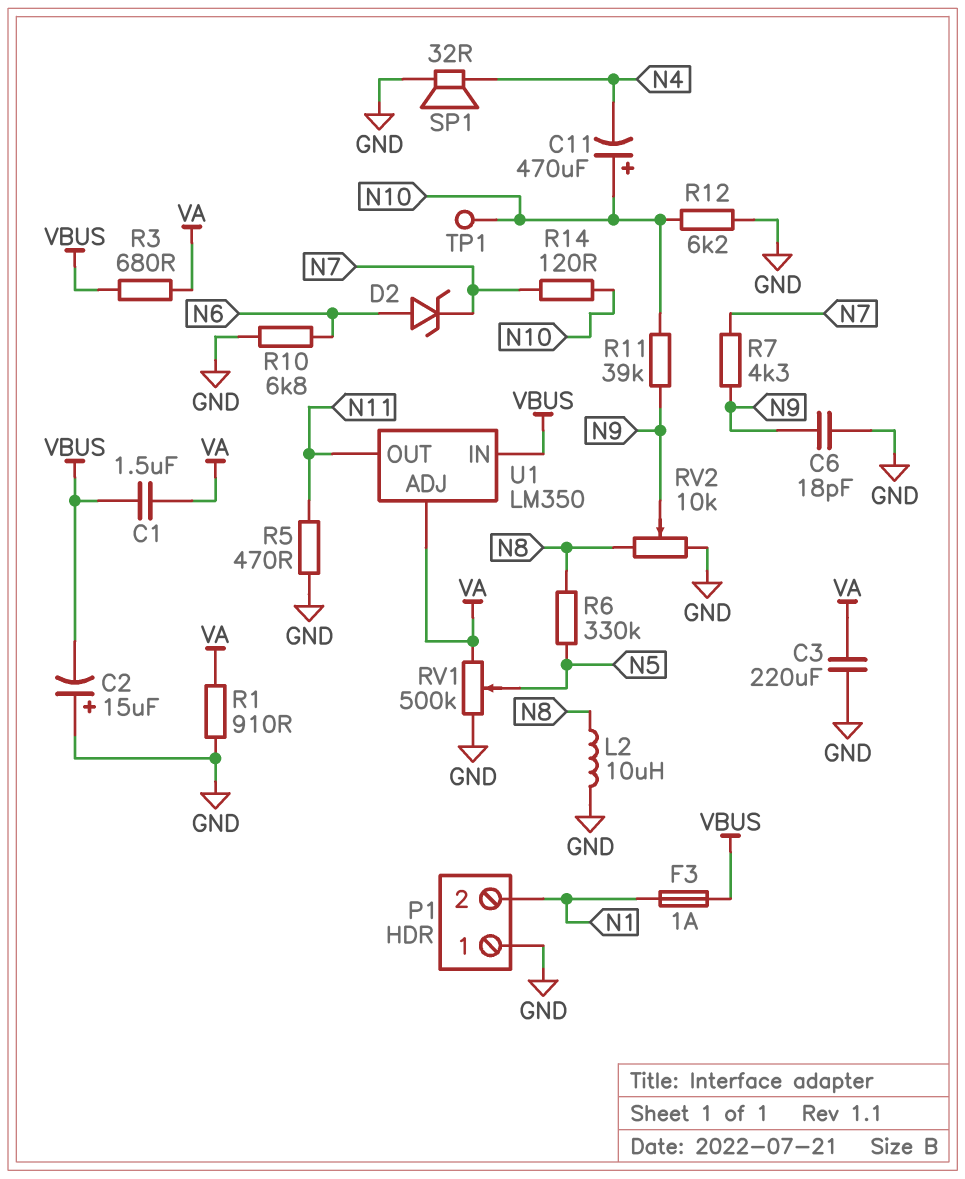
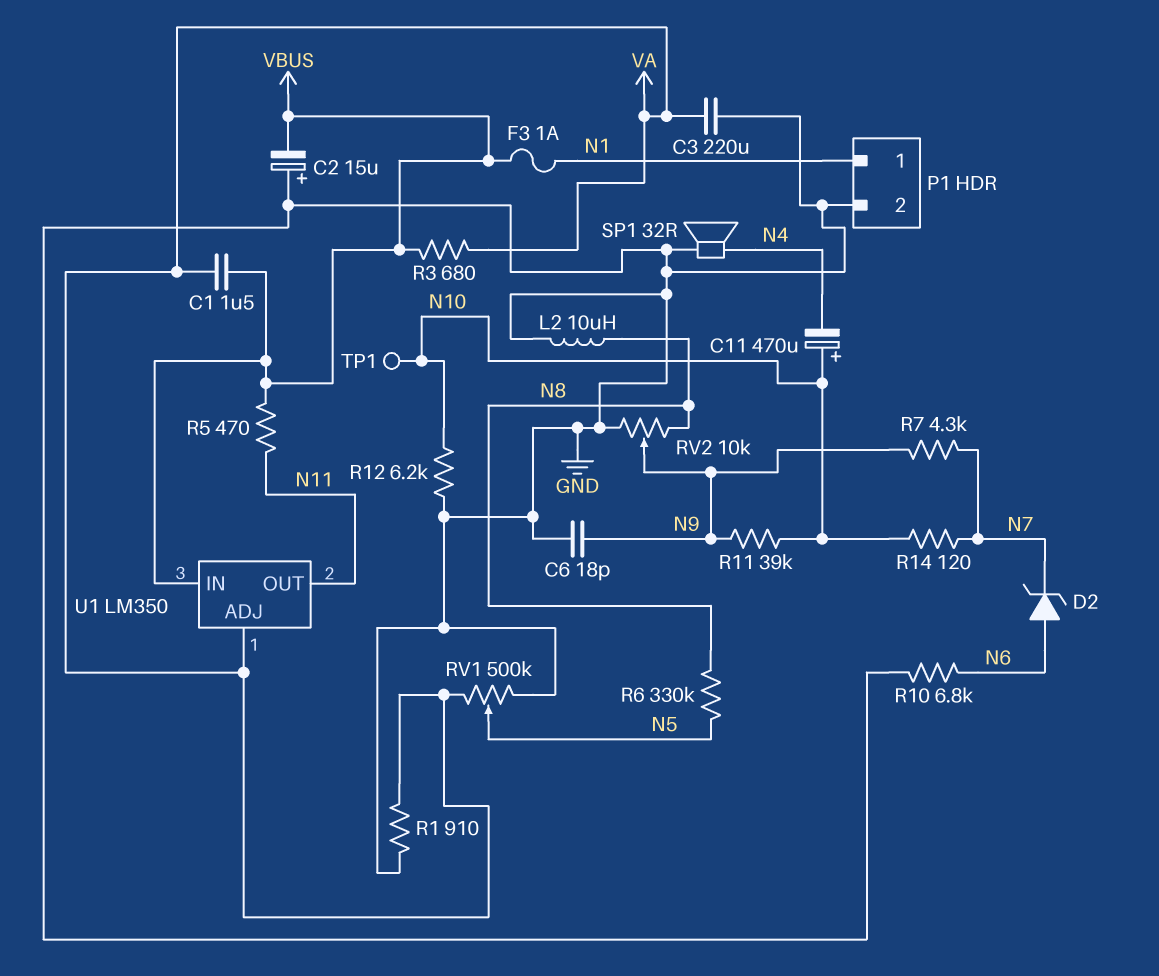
P1 pin 1: GND -> N1
P1 pin 2: N1 -> GND
R5: 470 (GND, N11) -> 470 (N11, VBUS)

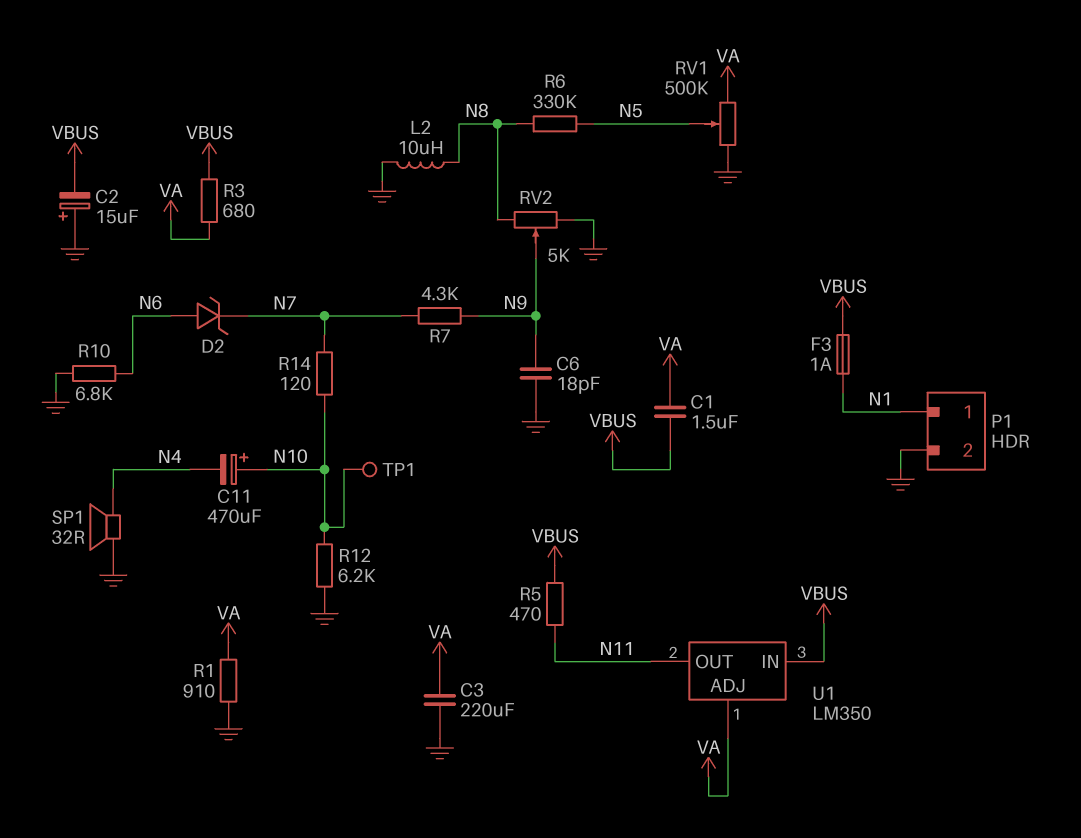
R11: 39k (N9, N10) -> none
RV2: 10k (GND, N8, wiper N9) -> 5k (GND, N8, wiper N9)

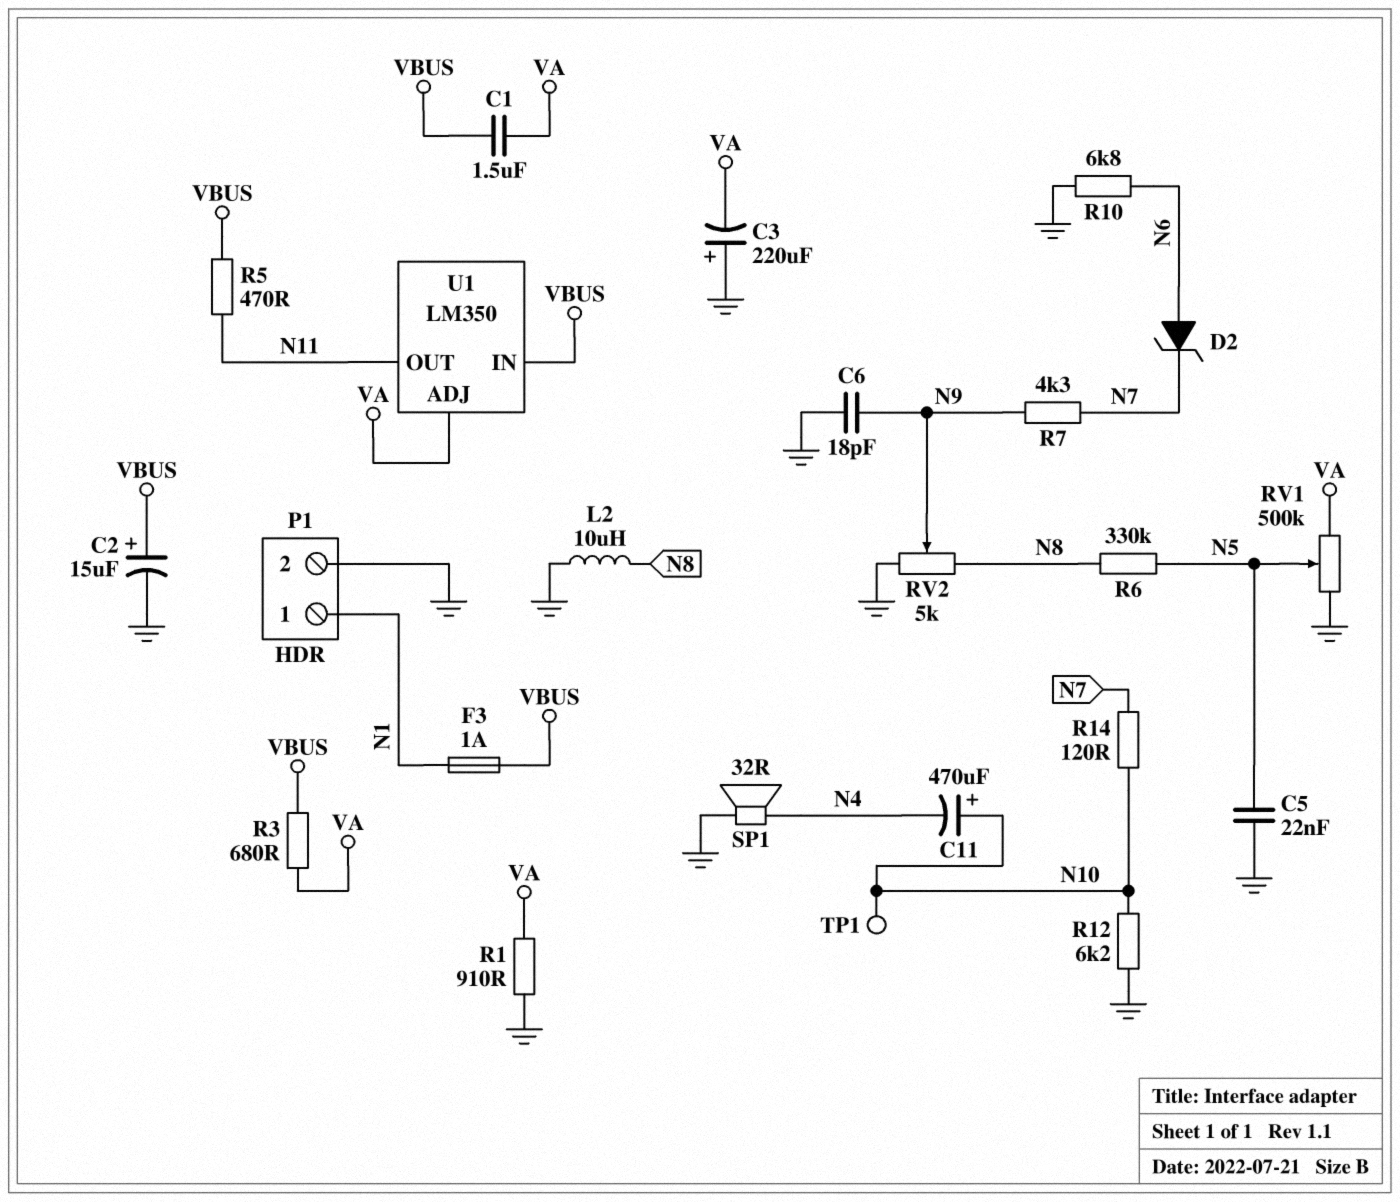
C2: 15uF (plus GND, minus VBUS) -> 15uF (plus VBUS, minus GND)
C3: 220uF (GND, VA) -> 220uF (plus GND, minus VA)
C5: none -> 22nF (GND, N5)

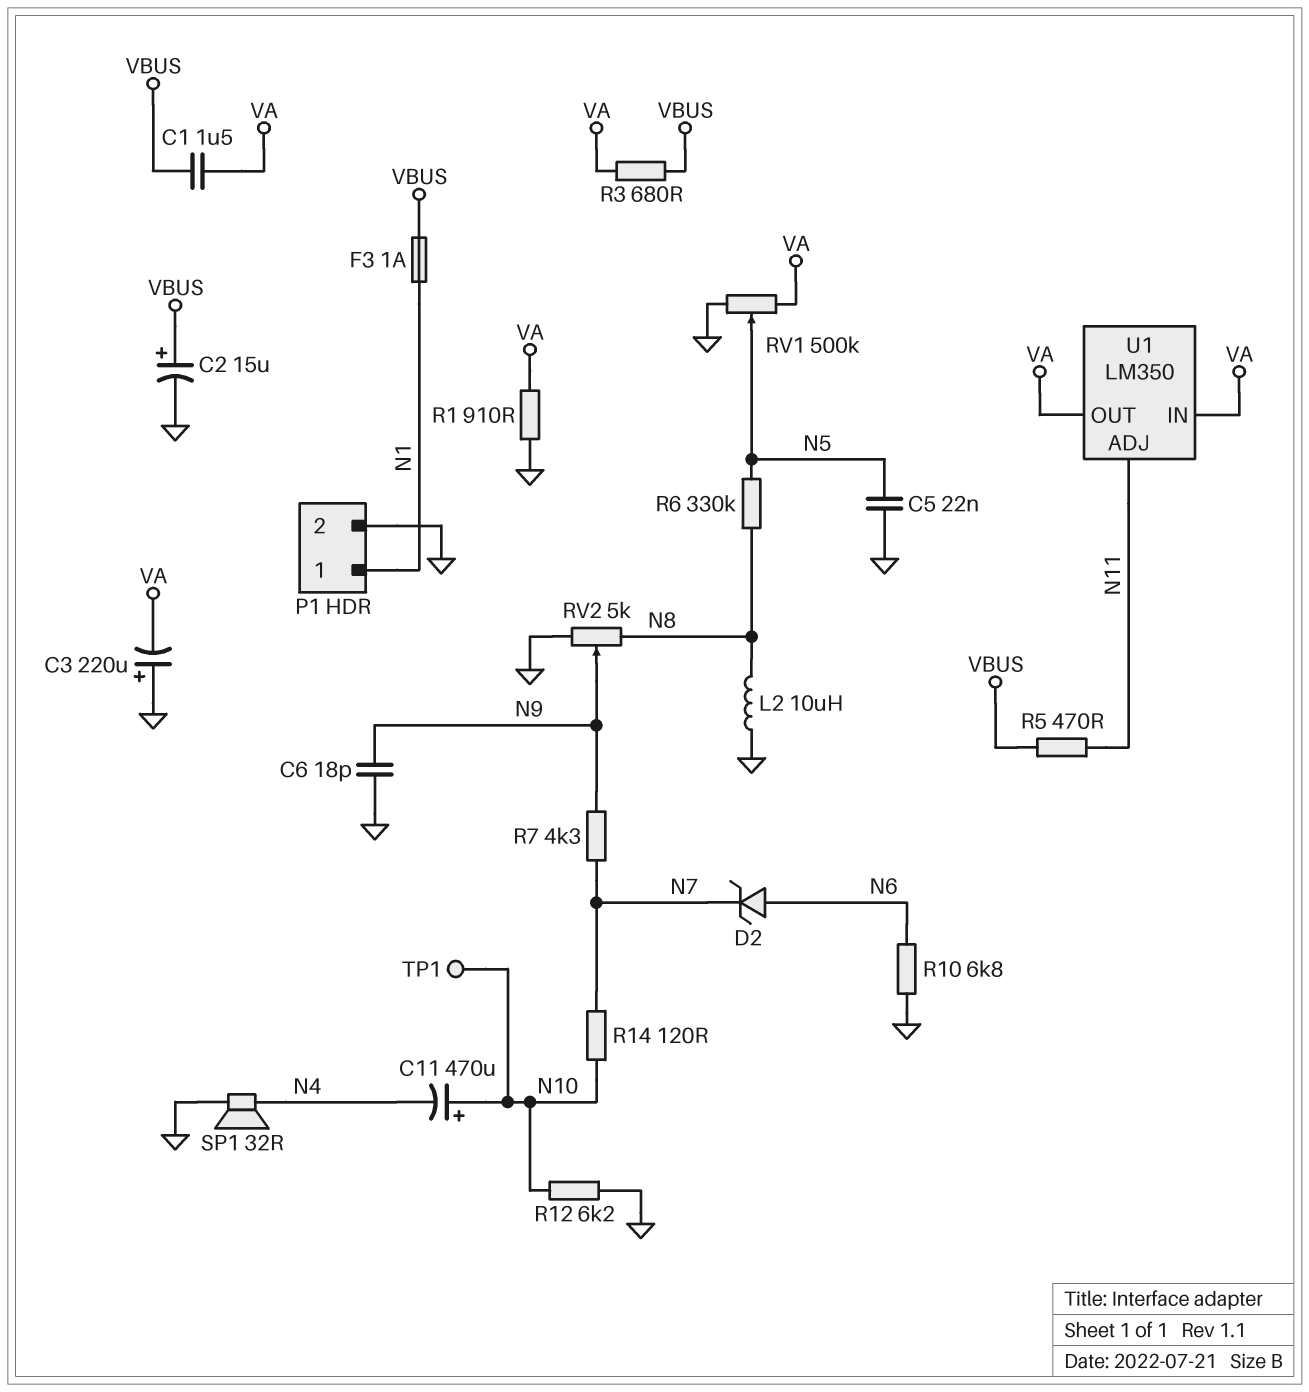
U1 pin ADJ: VA -> N11
U1 pin IN: VBUS -> VA
U1 pin OUT: N11 -> VA

